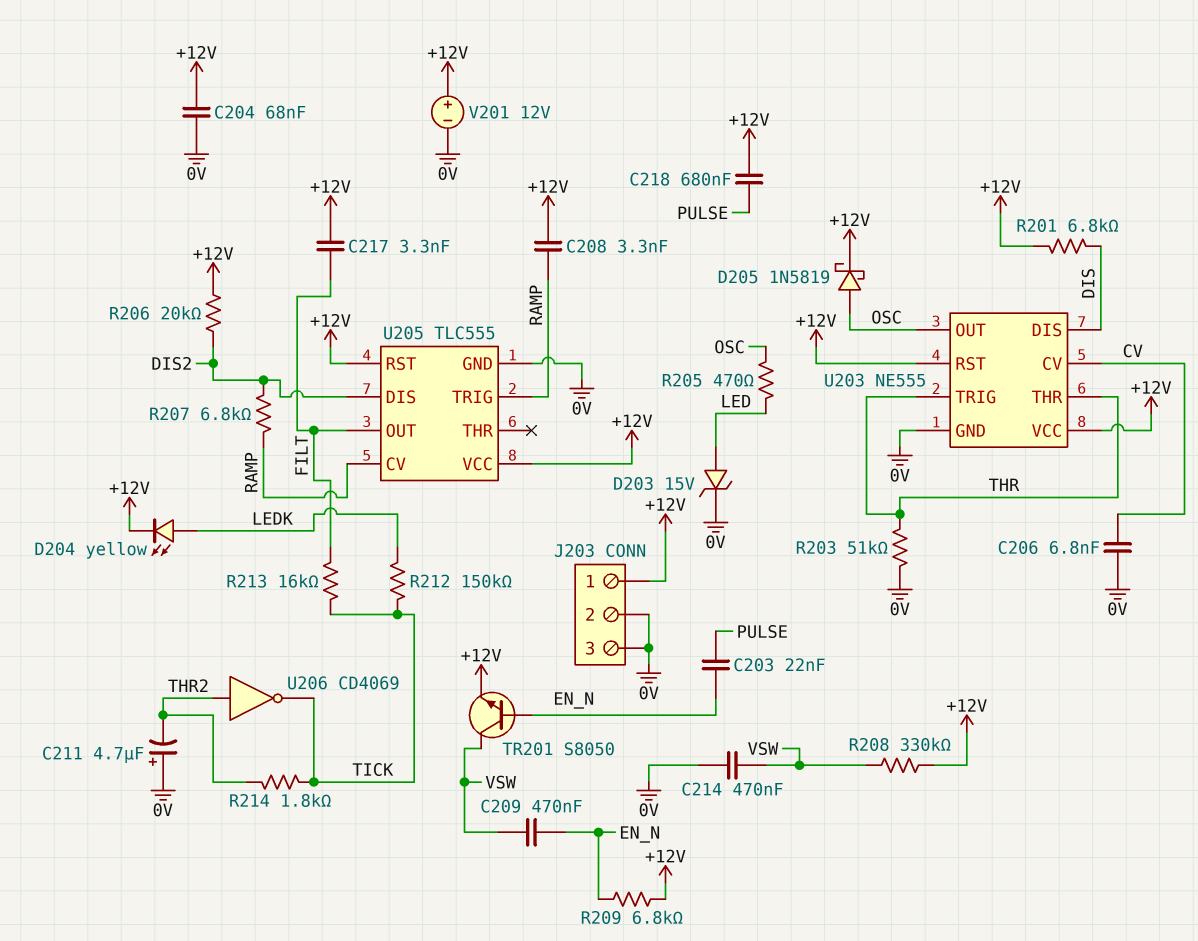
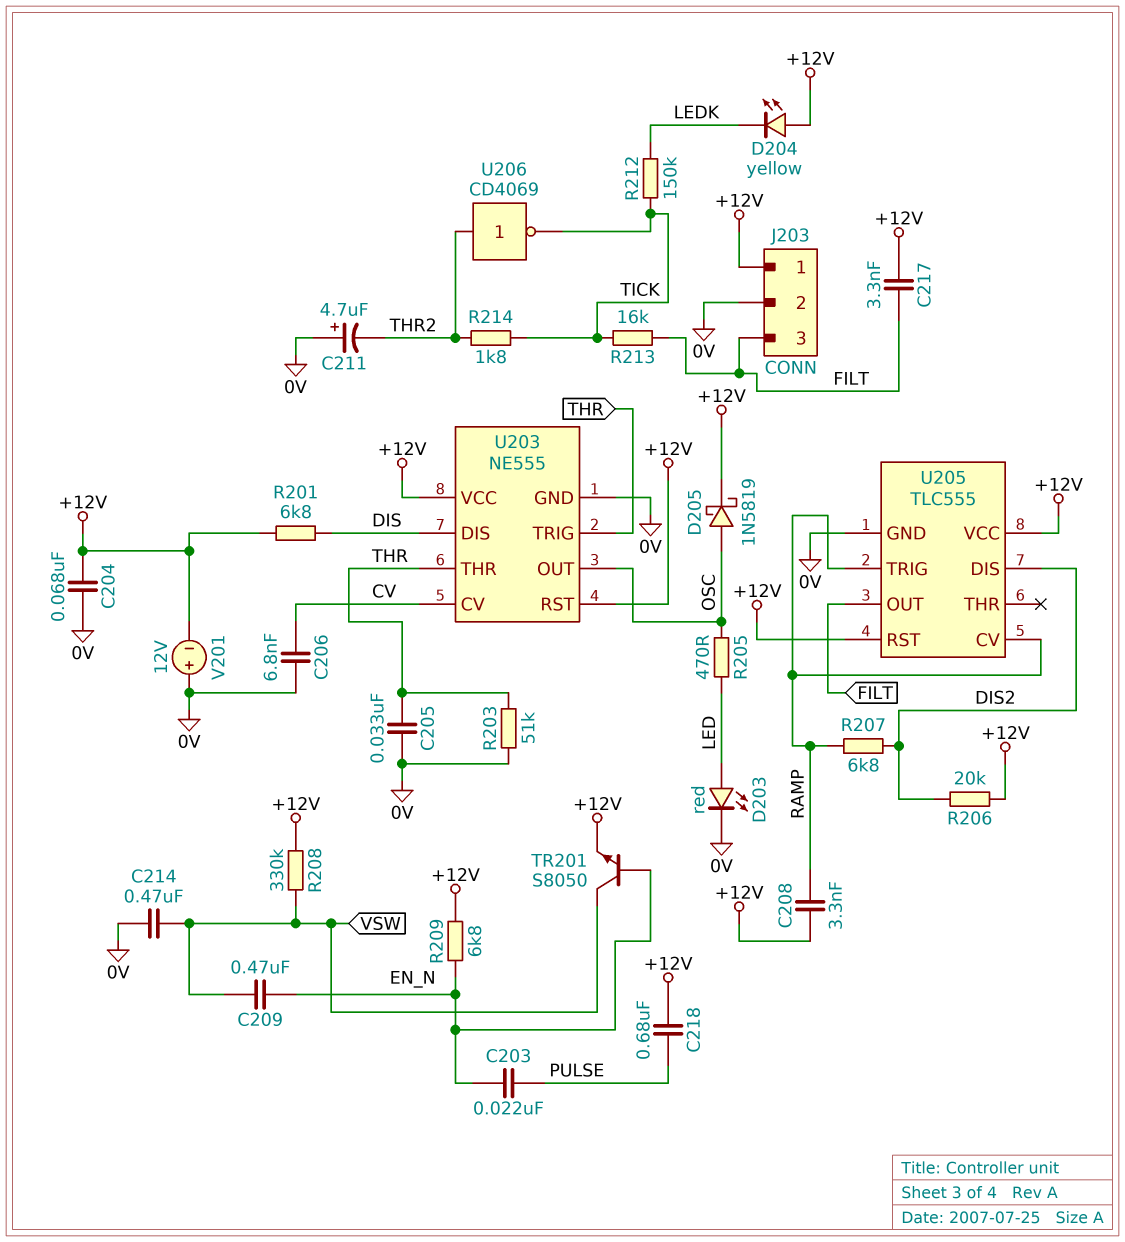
C205: none -> 33nF (0V, THR)
D203: zener 15V (A LED, K 0V) -> LED red (A LED, K 0V)
D204: LED yellow (A LEDK, K +12V) -> LED yellow (A +12V, K LEDK)
J203 pin 3: 0V -> FILT
V201: 12V (plus +12V, minus 0V) -> 12V (plus 0V, minus +12V)

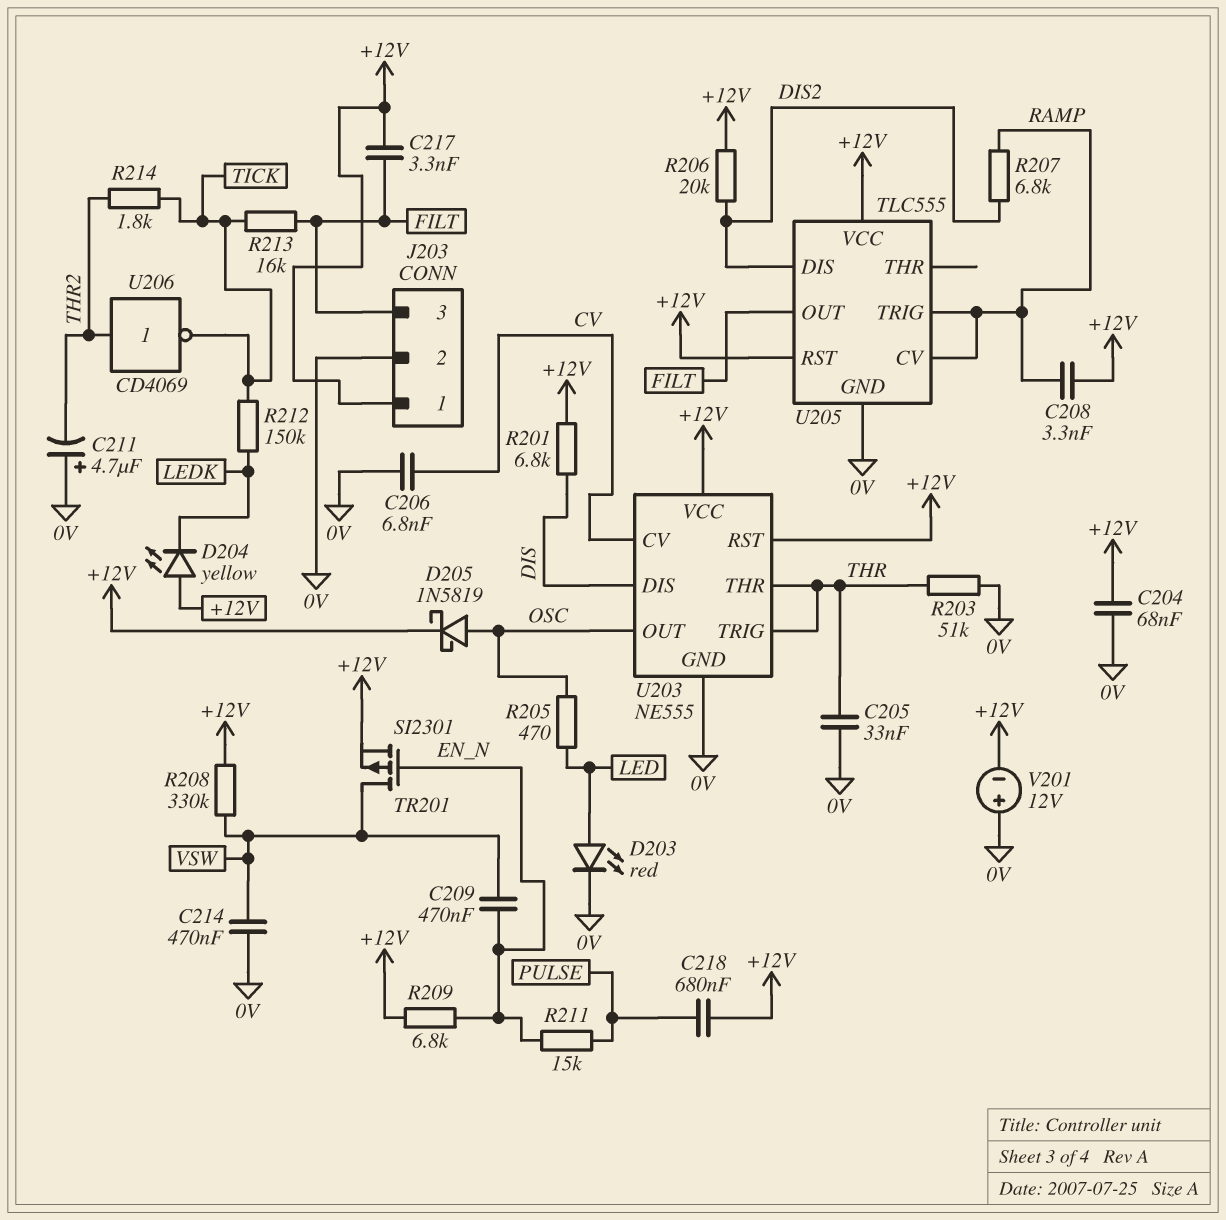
C203: 22nF (EN_N, PULSE) -> none
R211: none -> 15k (EN_N, PULSE)
TR201: NPN S8050 (B EN_N, C VSW, E +12V) -> PMOS SI2301 (G EN_N, D VSW, S +12V)

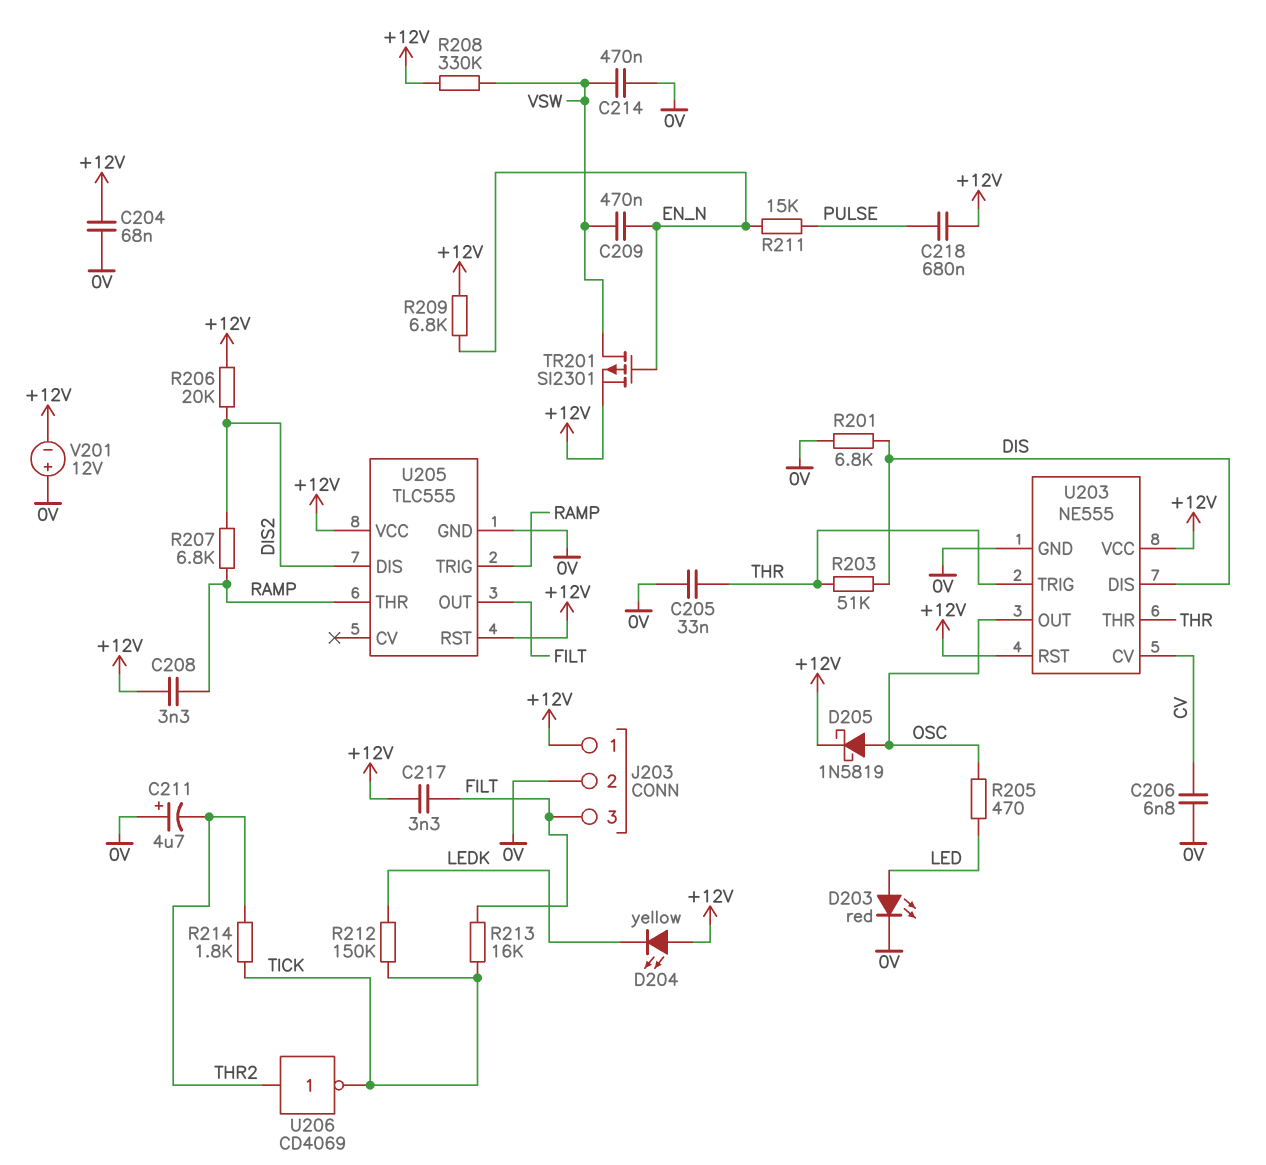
R201: 6.8k (+12V, DIS) -> 6.8k (0V, DIS)
R203: 51k (0V, THR) -> 51k (DIS, THR)
U205 pin CV: RAMP -> none
U205 pin THR: none -> RAMP

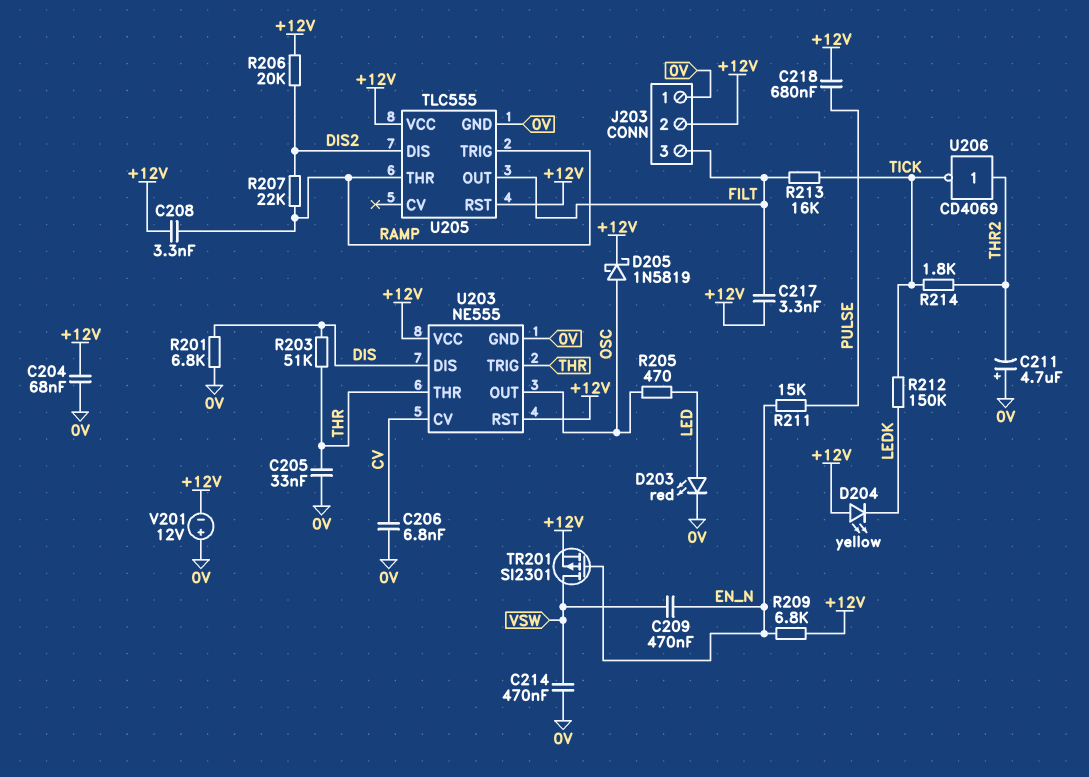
J203 pin 1: +12V -> 0V
J203 pin 2: 0V -> +12V
R207: 6.8k (DIS2, RAMP) -> 22k (DIS2, RAMP)
R208: 330k (+12V, VSW) -> none

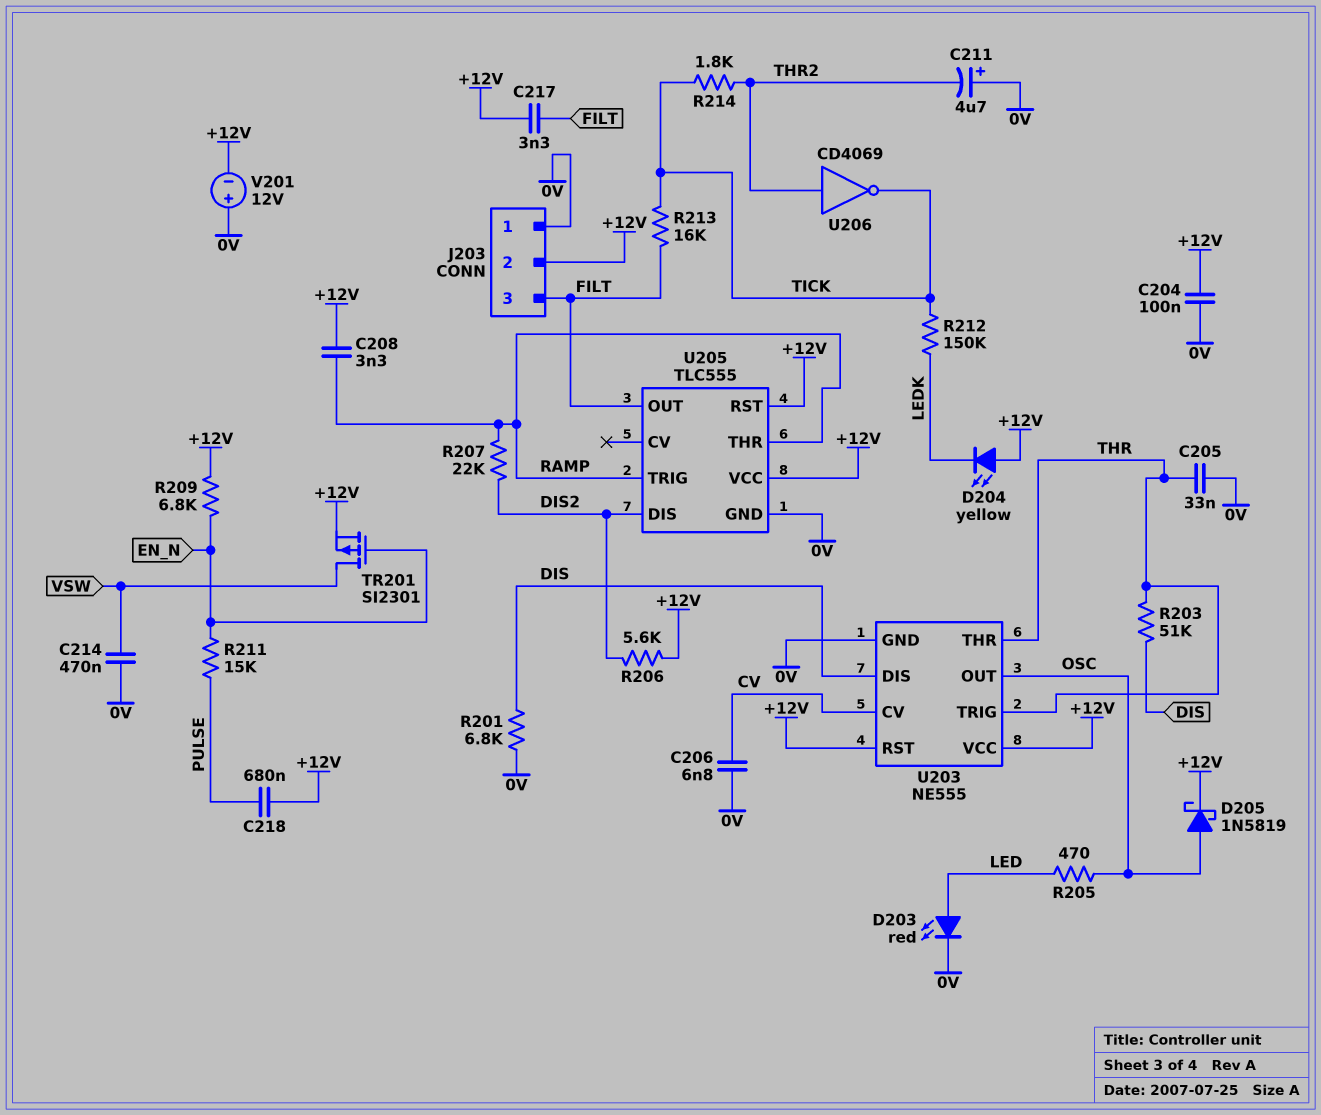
C204: 68nF (+12V, 0V) -> 100nF (+12V, 0V)
C209: 470nF (EN_N, VSW) -> none
R206: 20k (+12V, DIS2) -> 5.6k (+12V, DIS2)

